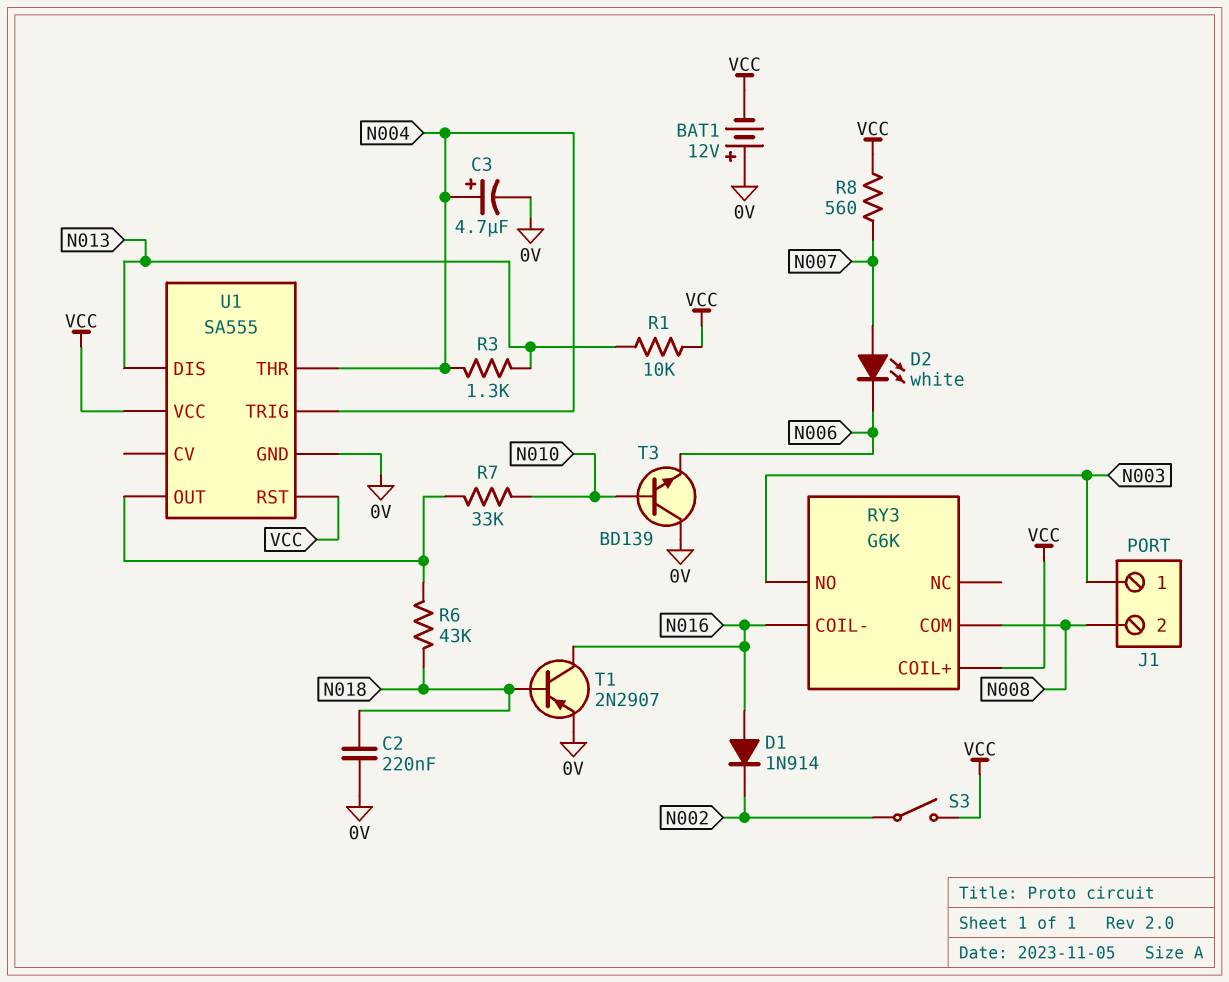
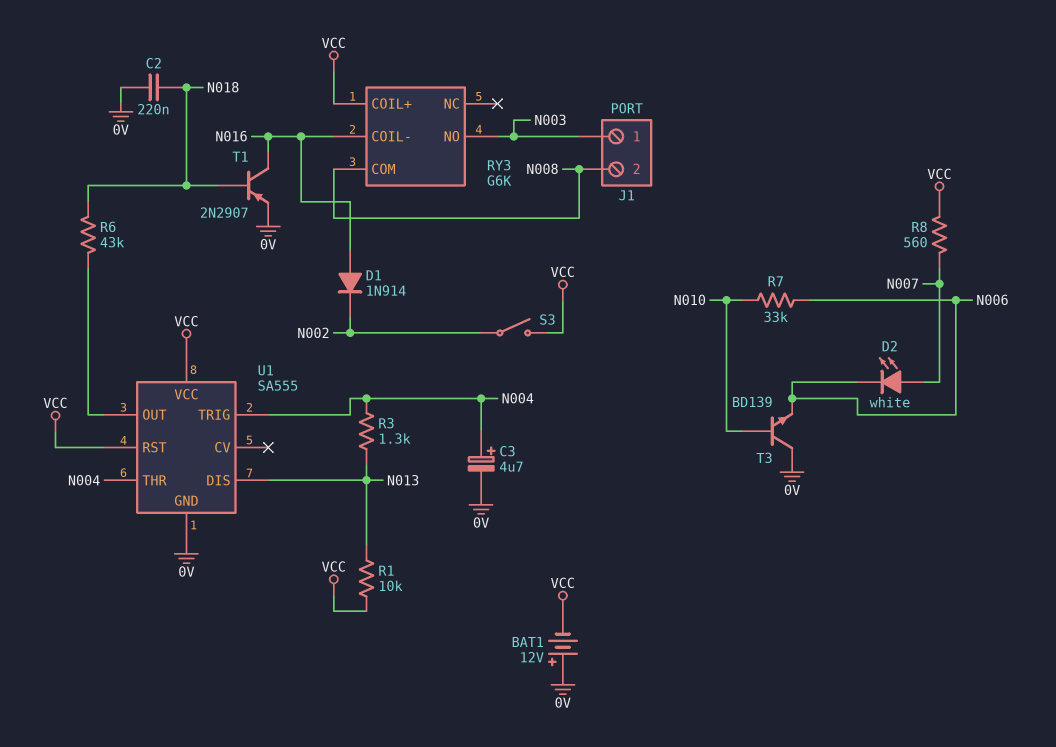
R7: 33k (N010, U1/OUT) -> 33k (N006, N010)

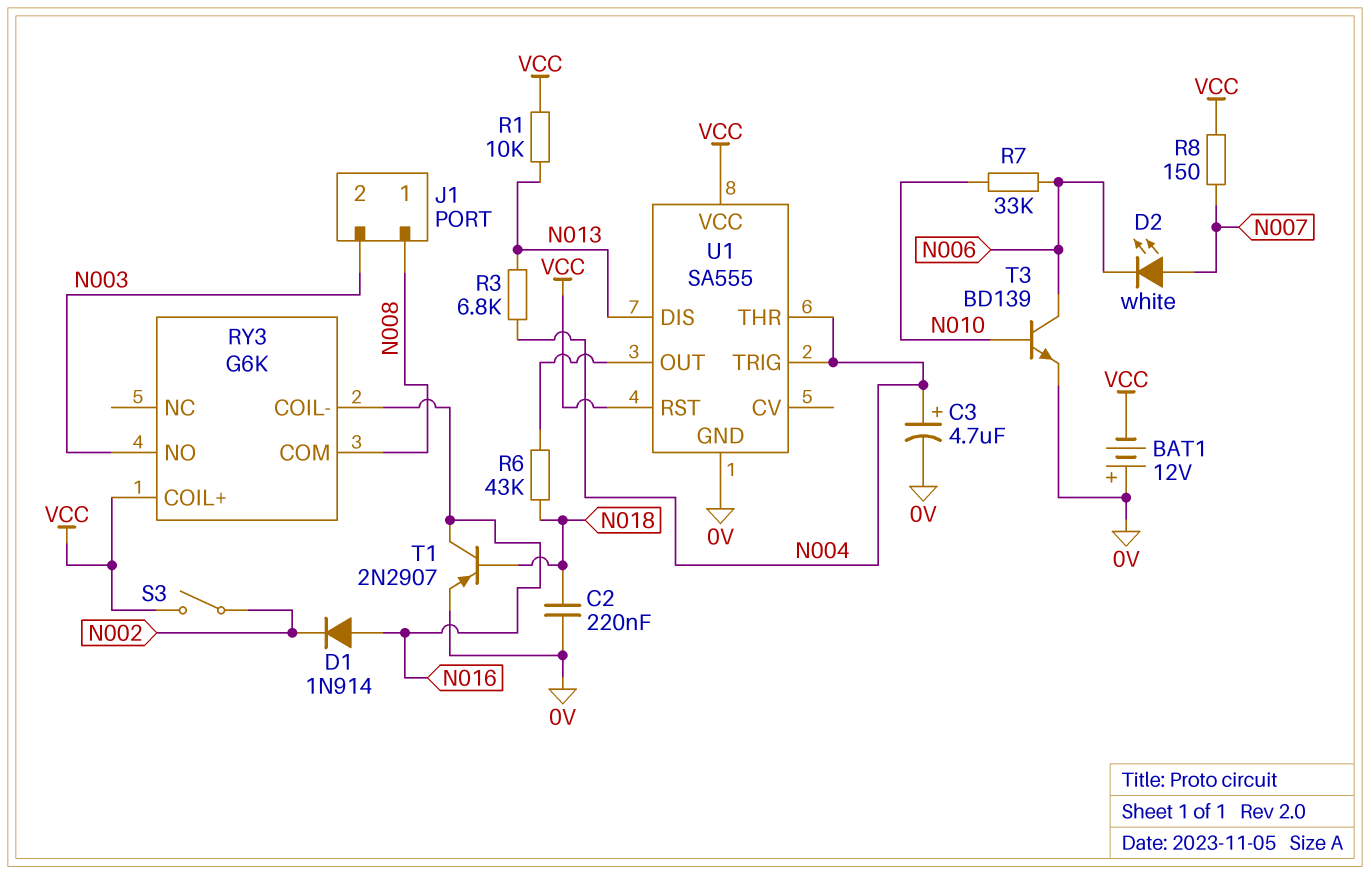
J1 pin 1: N003 -> N008
J1 pin 2: N008 -> N003
R3: 1.3k (N004, N013) -> 6.8k (N004, N013)
R8: 560 (N007, VCC) -> 150 (N007, VCC)
T3: NPN BD139 (B N010, C 0V, E N006) -> NPN BD139 (B N010, C N006, E 0V)

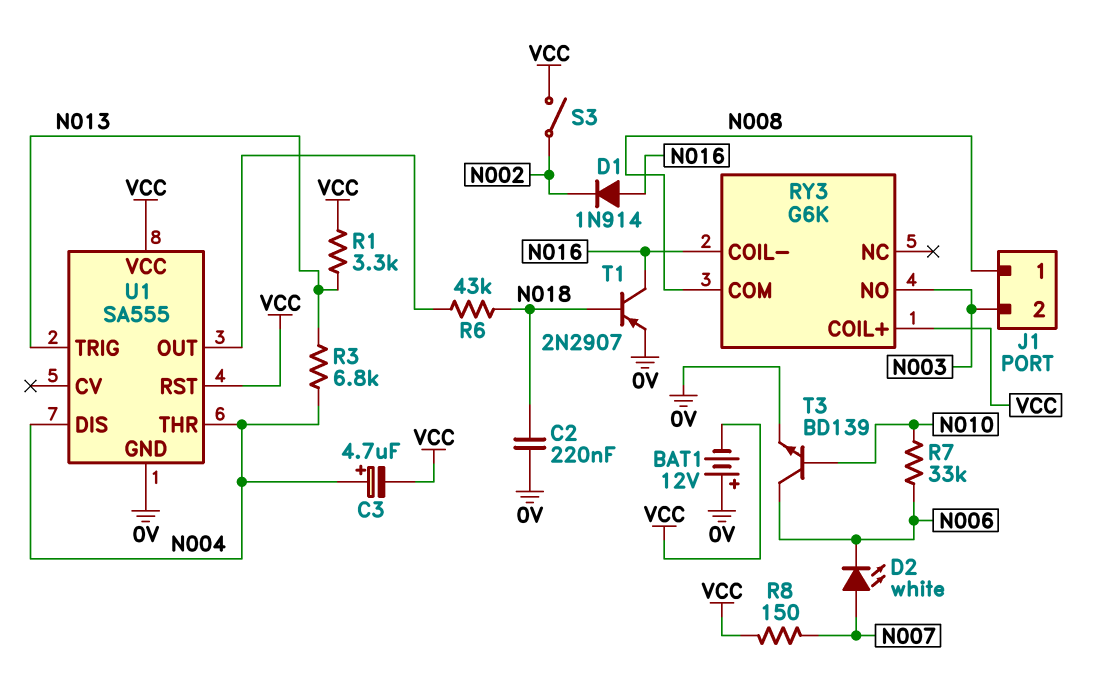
C3: 4.7uF (plus N004, minus 0V) -> 4.7uF (plus N004, minus VCC)
R1: 10k (N013, VCC) -> 3.3k (N013, VCC)
U1 pin DIS: N013 -> N004
U1 pin TRIG: N004 -> N013

